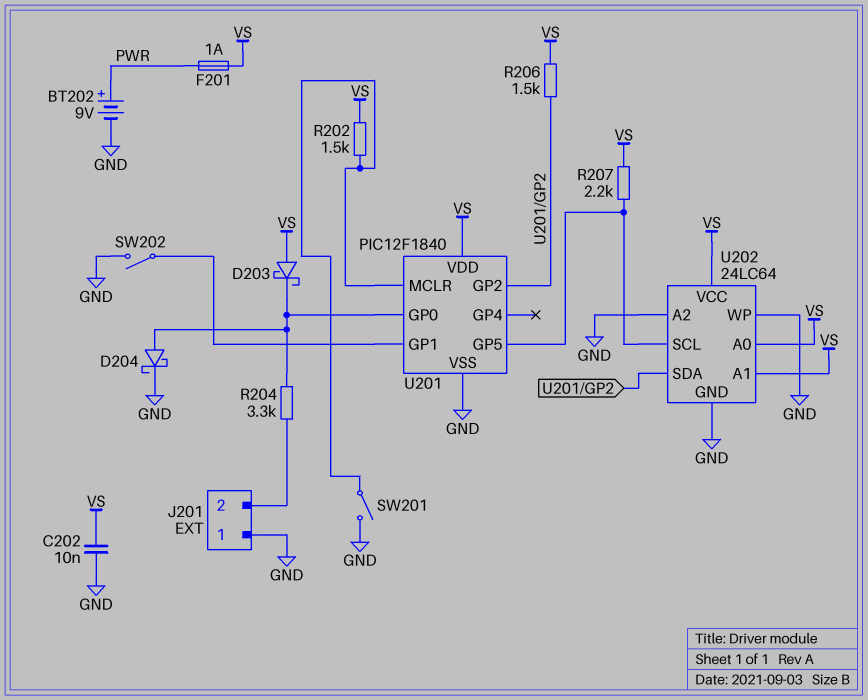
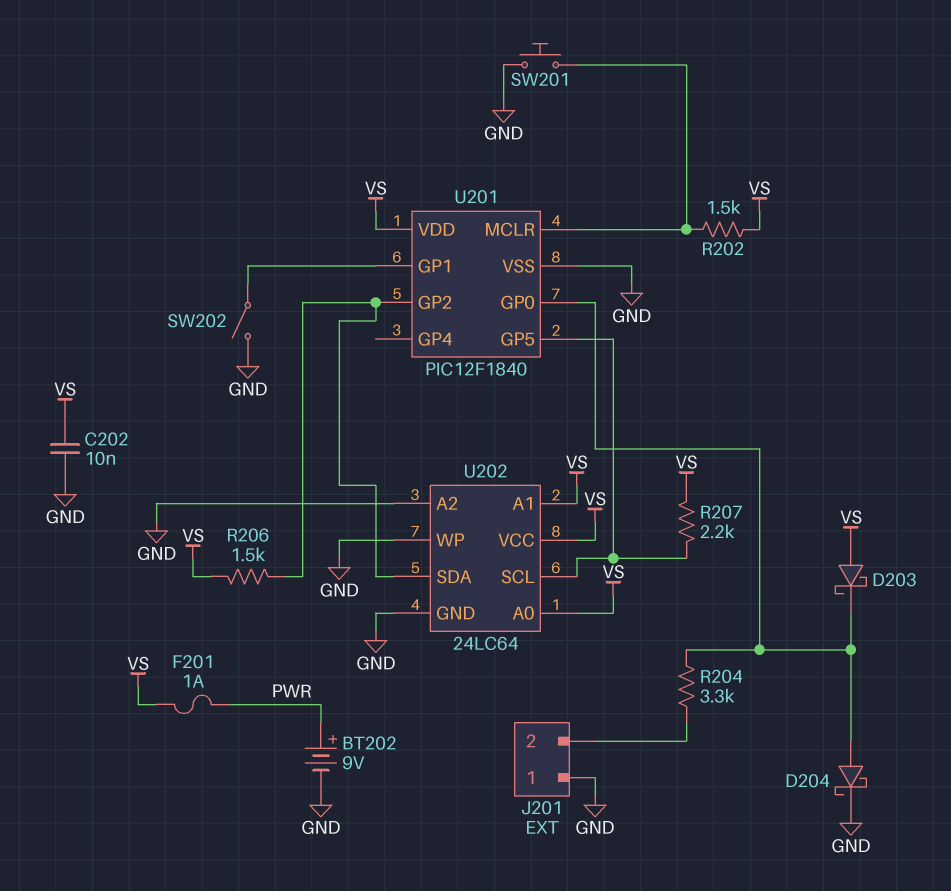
SW201: switch (GND, U201/MCLR) -> button (GND, U201/MCLR)

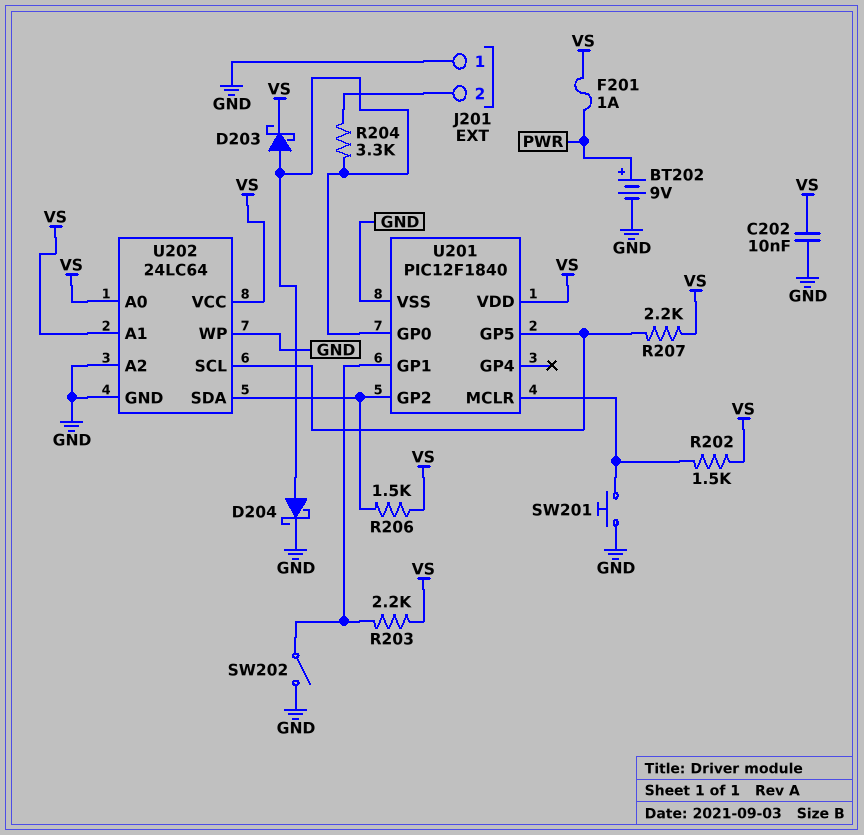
D203: schottky (A VS, K U201/GP0) -> schottky (A U201/GP0, K VS)
R203: none -> 2.2k (U201/GP1, VS)

